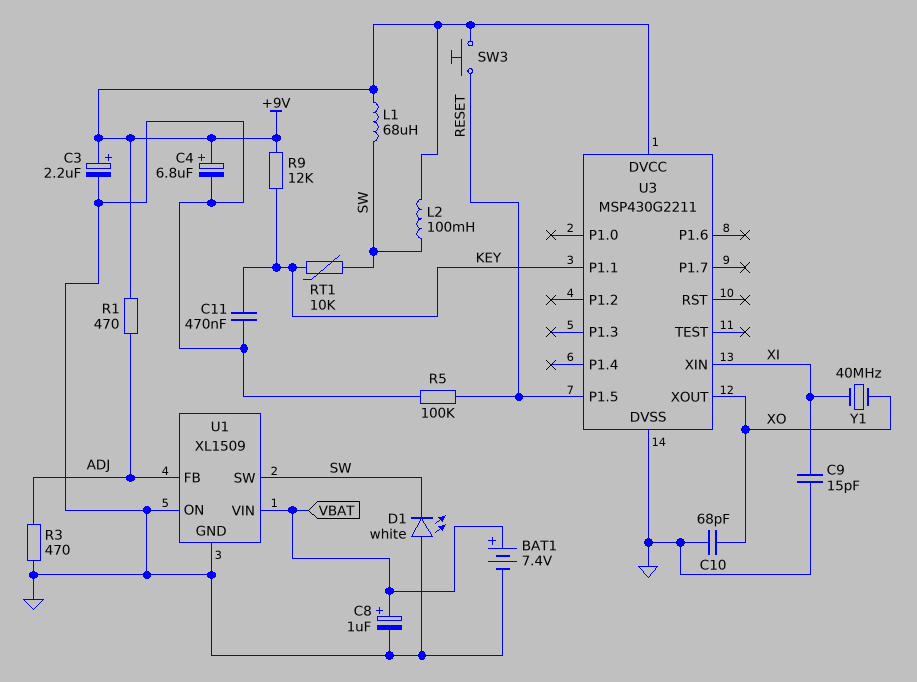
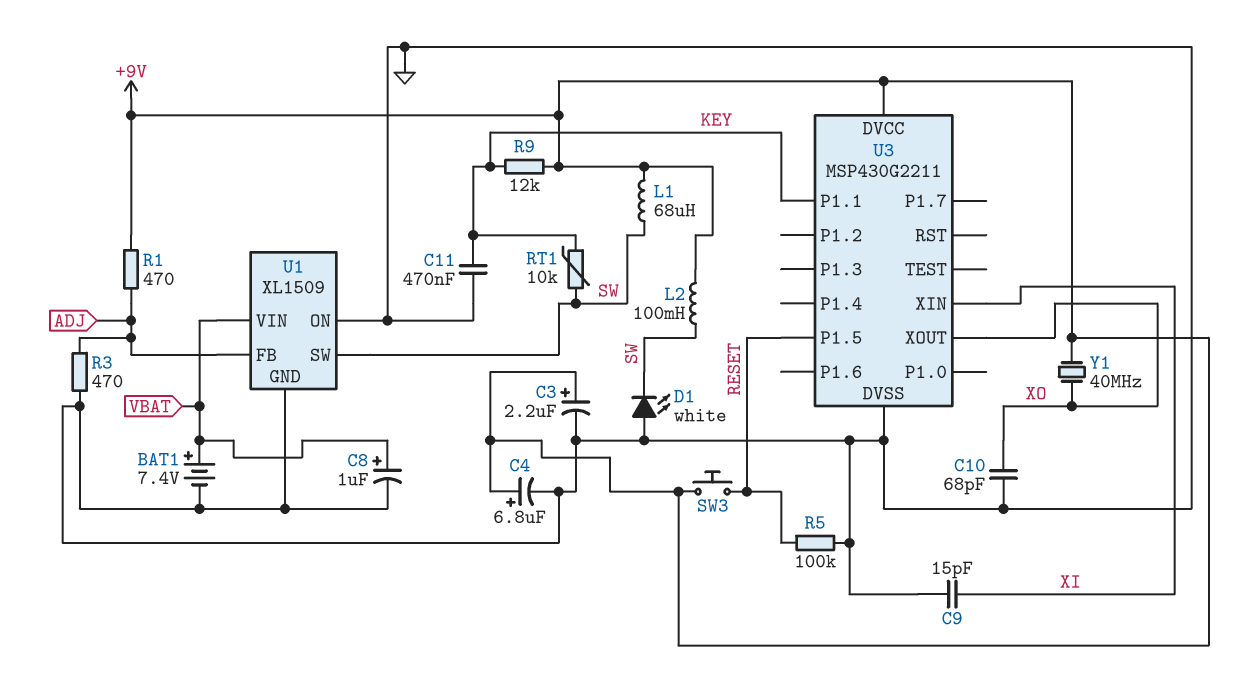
Y1: 40MHz (XI, XO) -> 40MHz (+9V, XO)

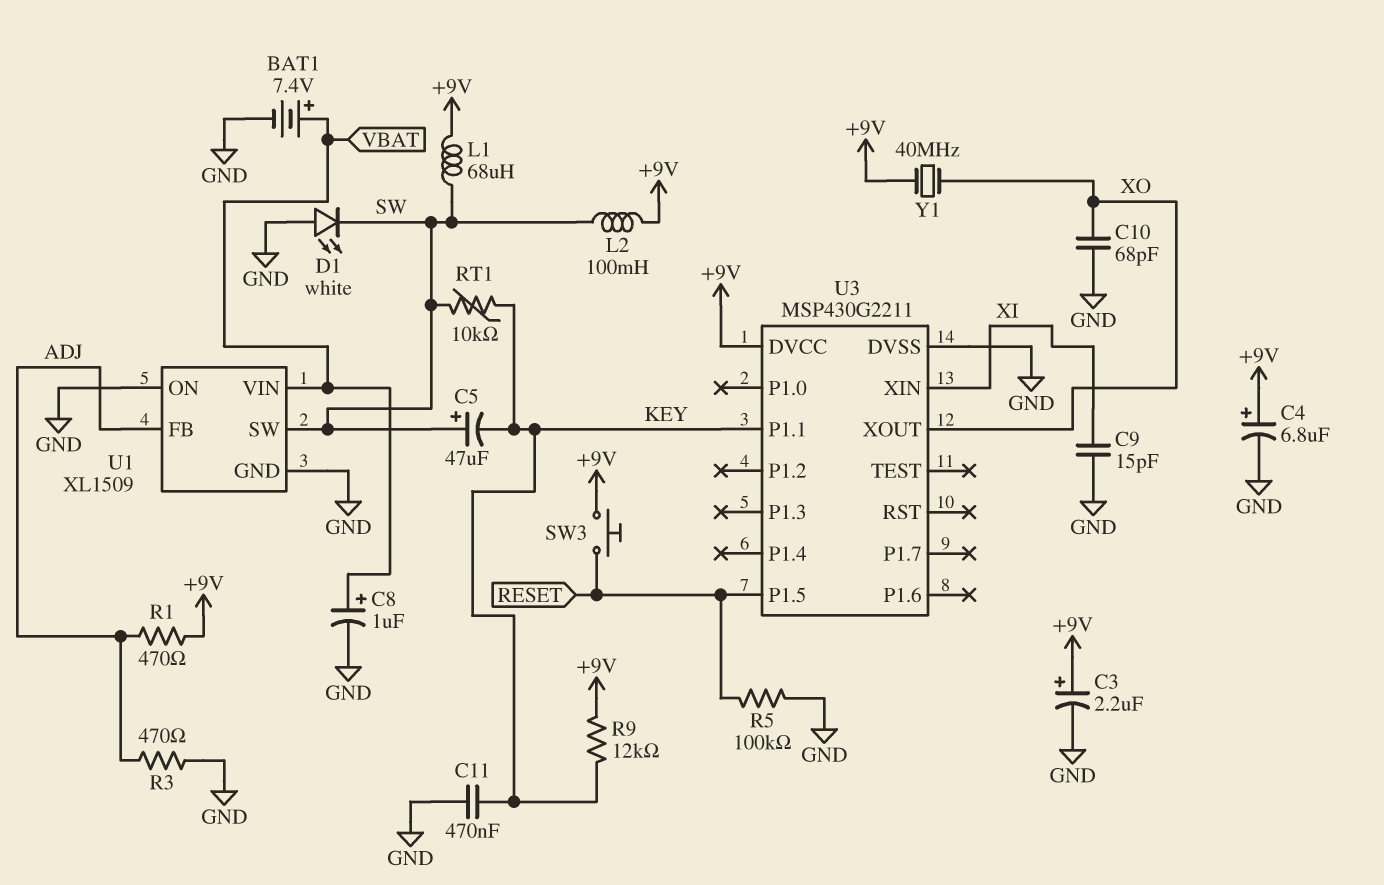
C5: none -> 47uF (plus SW, minus KEY)

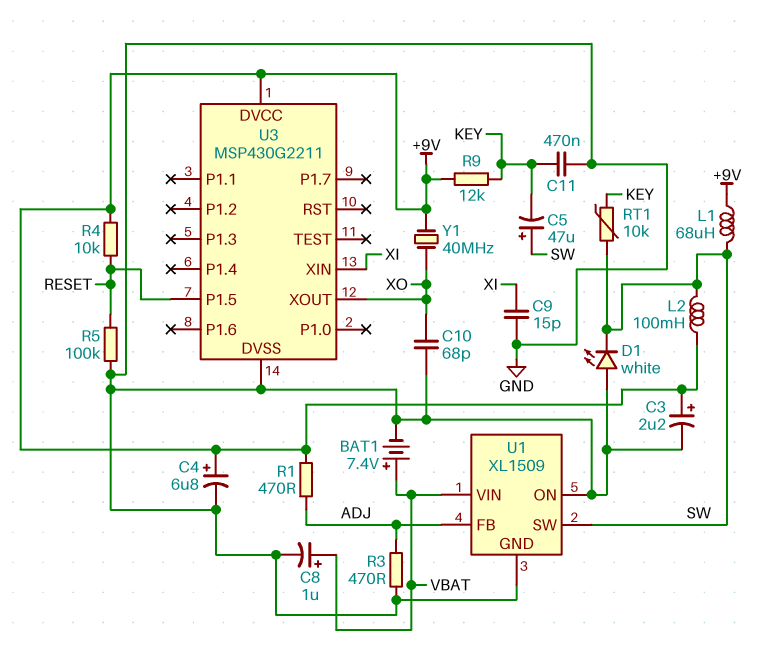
R4: none -> 10k (+9V, RESET)
SW3: button (+9V, RESET) -> none
U3 pin P1.1: KEY -> none

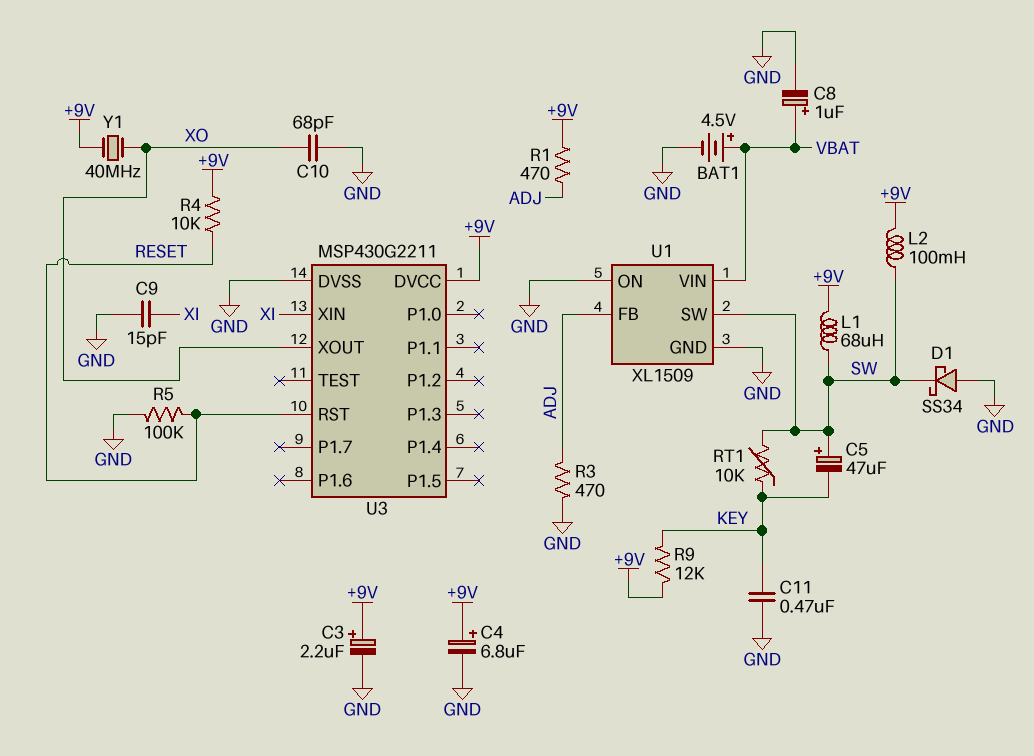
BAT1: 7.4V (plus VBAT, minus GND) -> 4.5V (plus VBAT, minus GND)
D1: LED white (A GND, K SW) -> schottky SS34 (A GND, K SW)
U3 pin P1.5: RESET -> none
U3 pin RST: none -> RESET

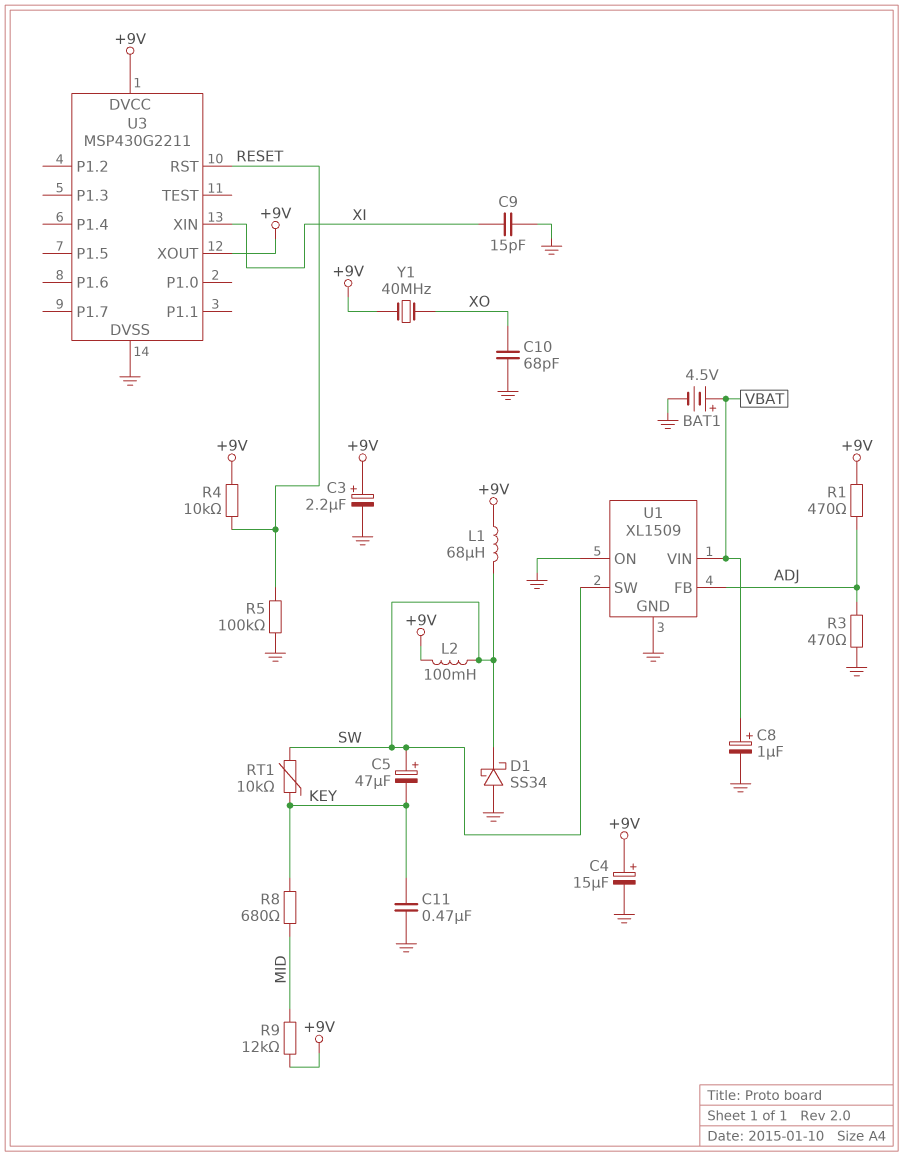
C4: 6.8uF (plus +9V, minus GND) -> 15uF (plus +9V, minus GND)
R8: none -> 680 (KEY, MID)
R9: 12k (+9V, KEY) -> 12k (+9V, MID)
U3 pin XOUT: XO -> +9V

